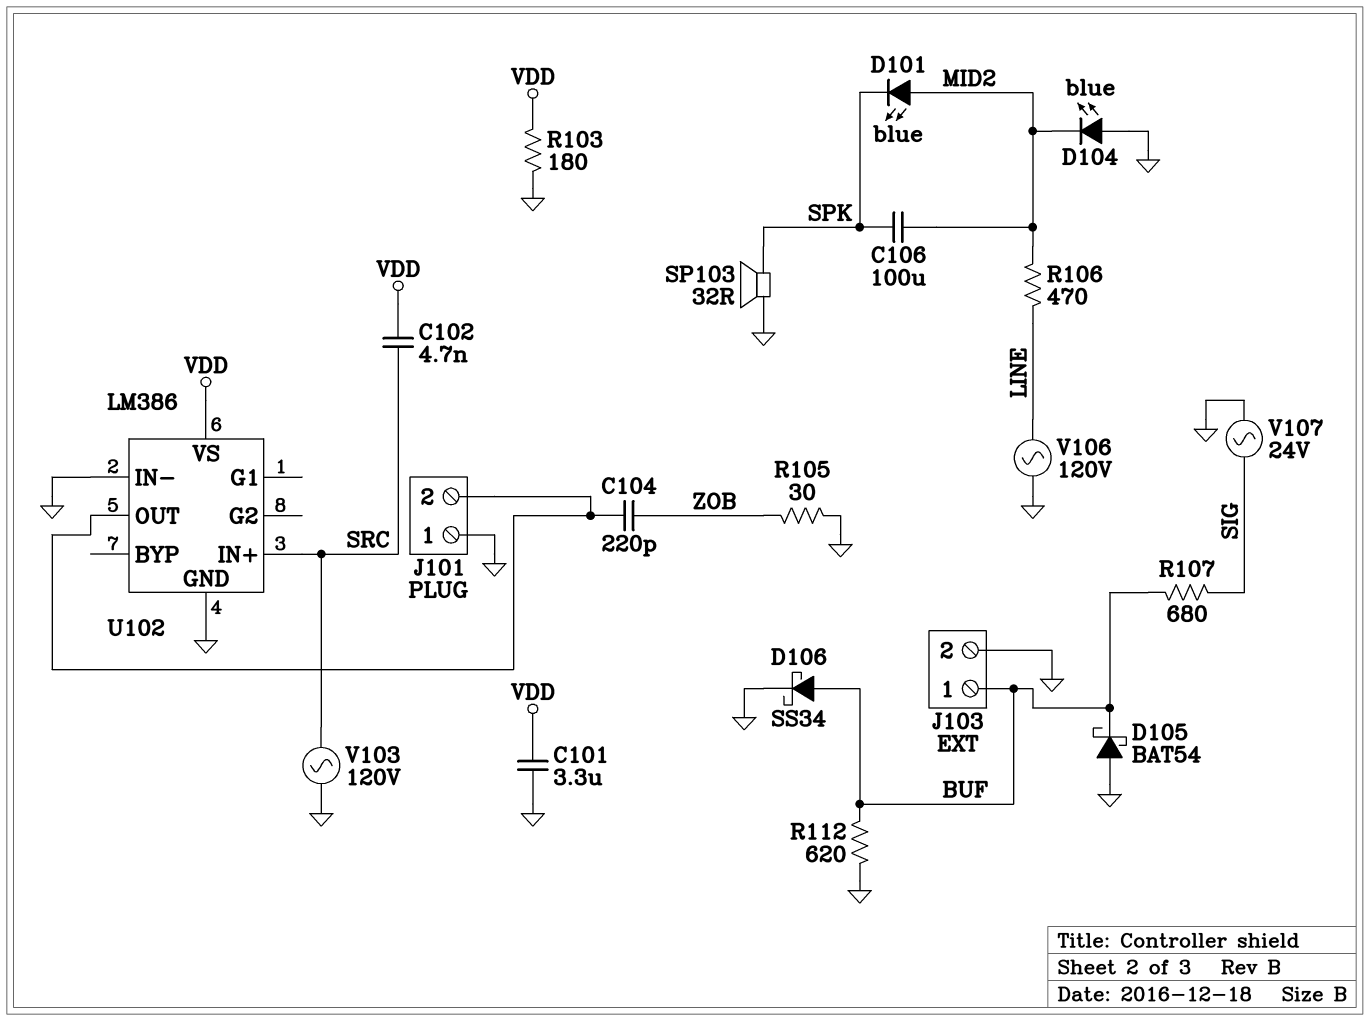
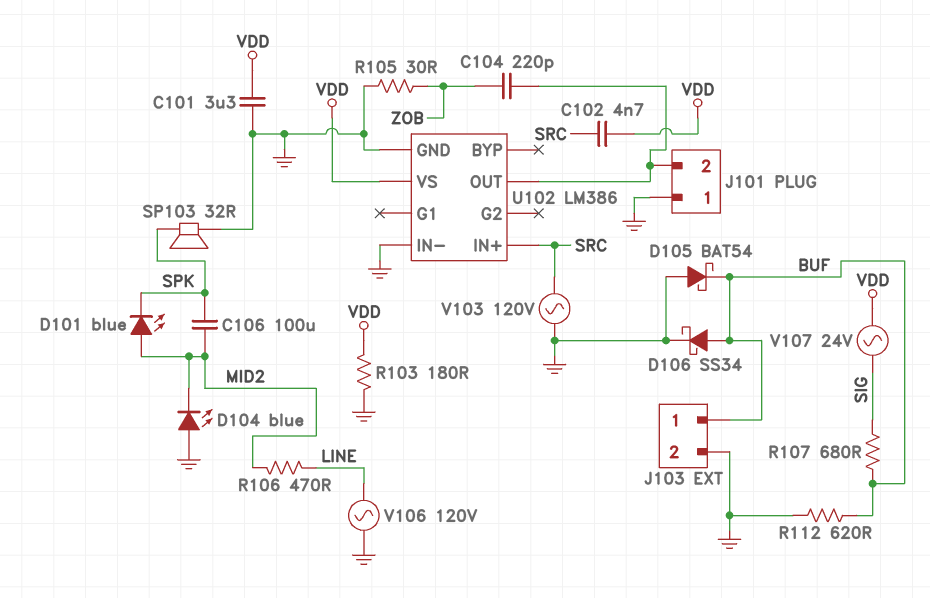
V107: AC 24V (GND, SIG) -> AC 24V (SIG, VDD)

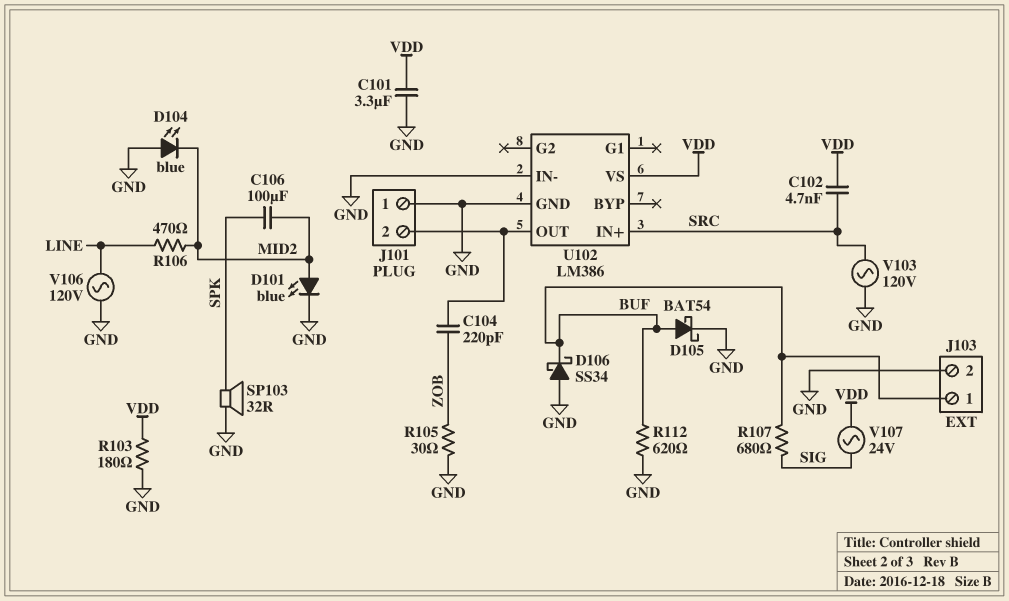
D101: LED blue (A MID2, K SPK) -> LED blue (A MID2, K GND)
D105: schottky BAT54 (A GND, K BUF) -> schottky BAT54 (A BUF, K GND)
D106: schottky SS34 (A BUF, K GND) -> schottky SS34 (A GND, K BUF)

